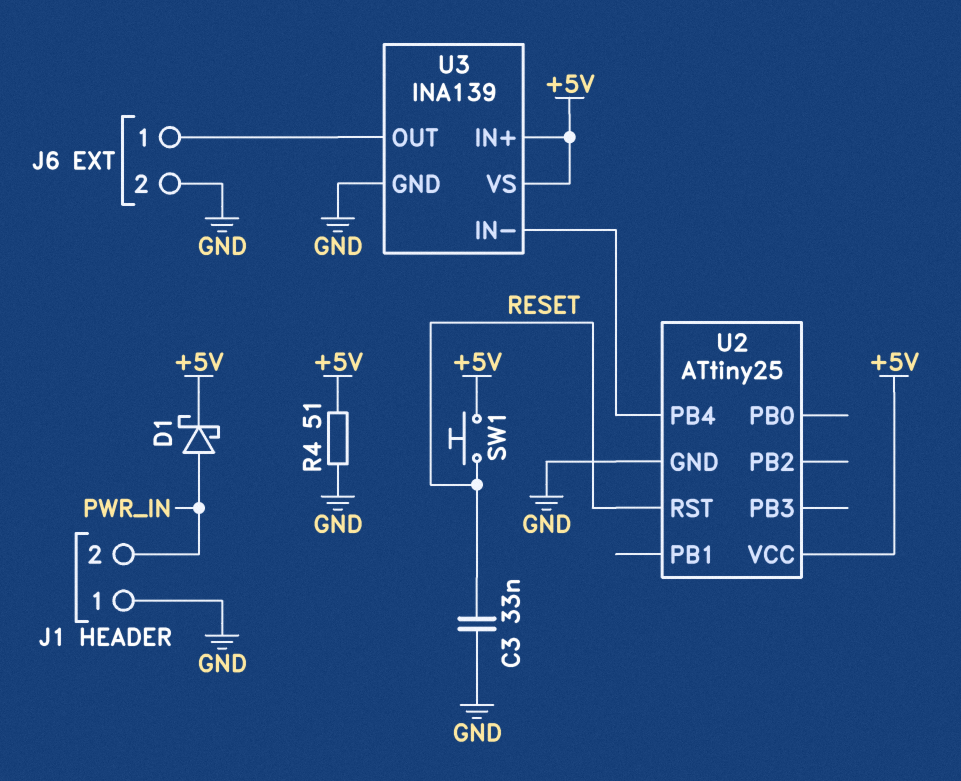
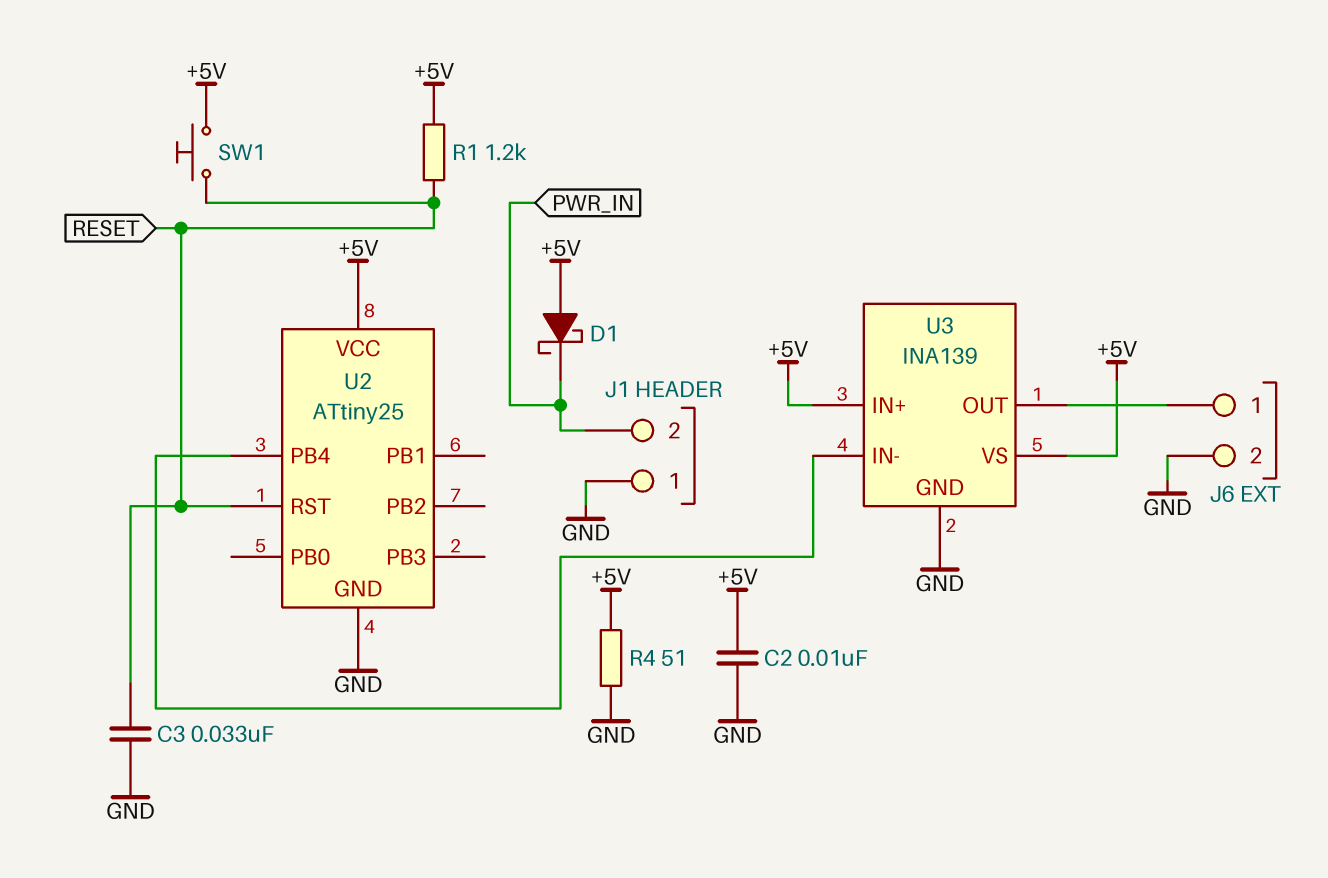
C2: none -> 10nF (+5V, GND)
D1: schottky (A PWR_IN, K +5V) -> schottky (A +5V, K PWR_IN)
R1: none -> 1.2k (+5V, RESET)

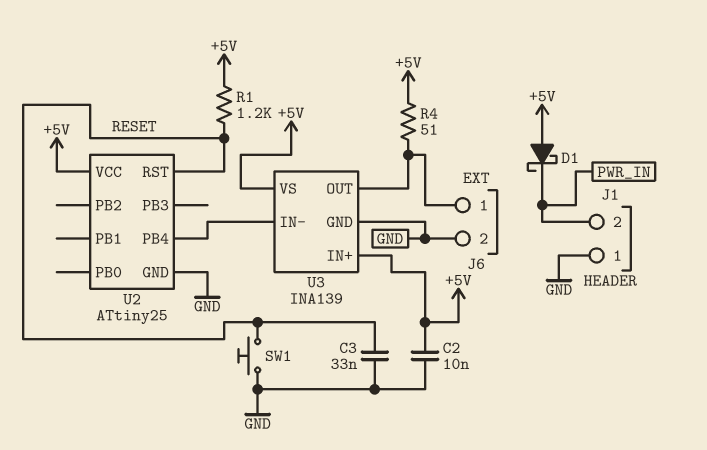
R4: 51 (+5V, GND) -> 51 (+5V, J6/1)
SW1: button (+5V, RESET) -> button (GND, RESET)

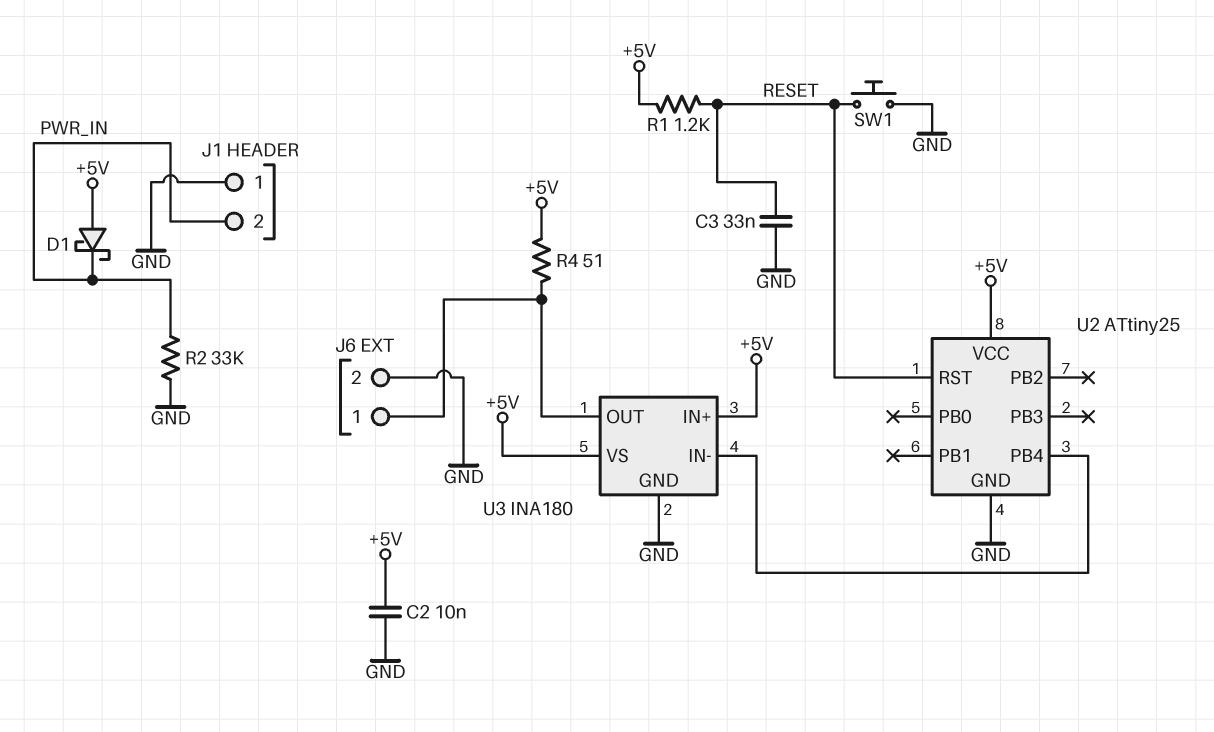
R2: none -> 33k (GND, PWR_IN)
U3: INA139 -> INA180

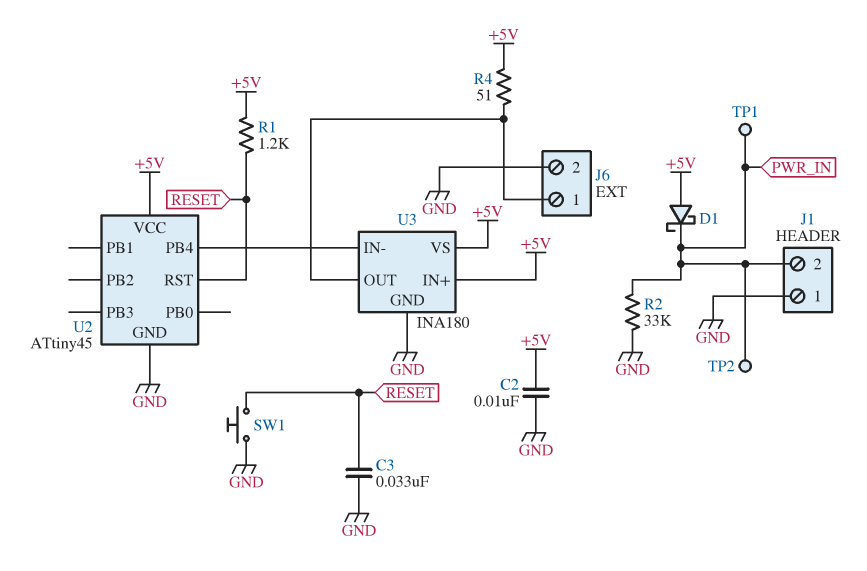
TP1: none -> test point (PWR_IN)
TP2: none -> test point (PWR_IN)
U2: ATtiny25 -> ATtiny45

